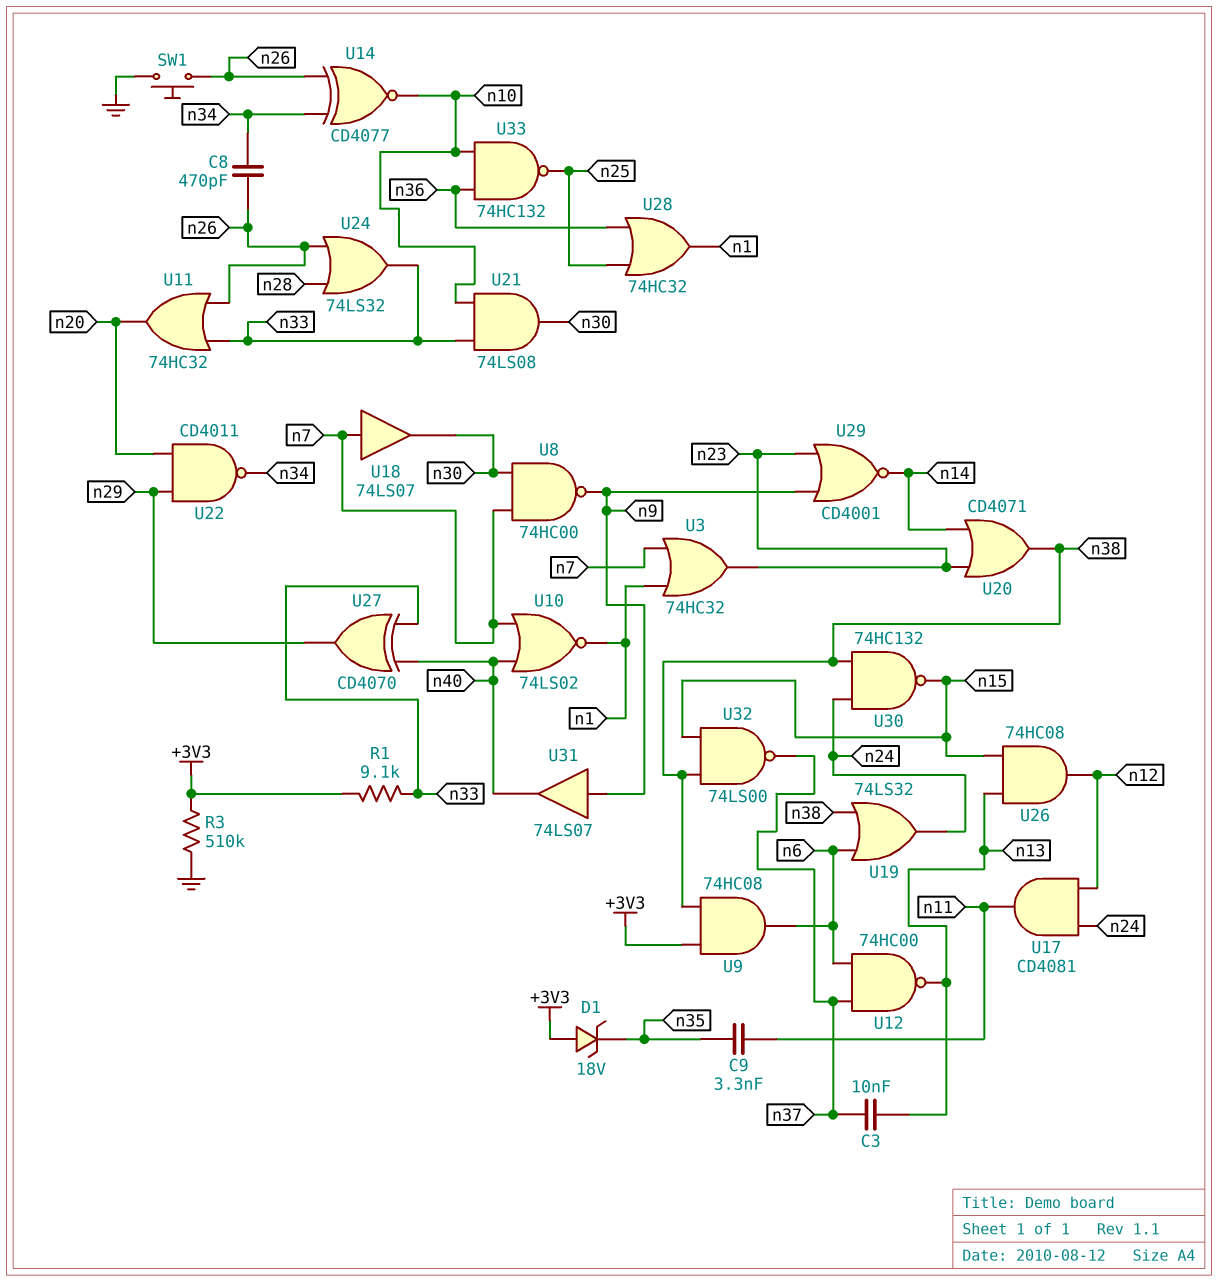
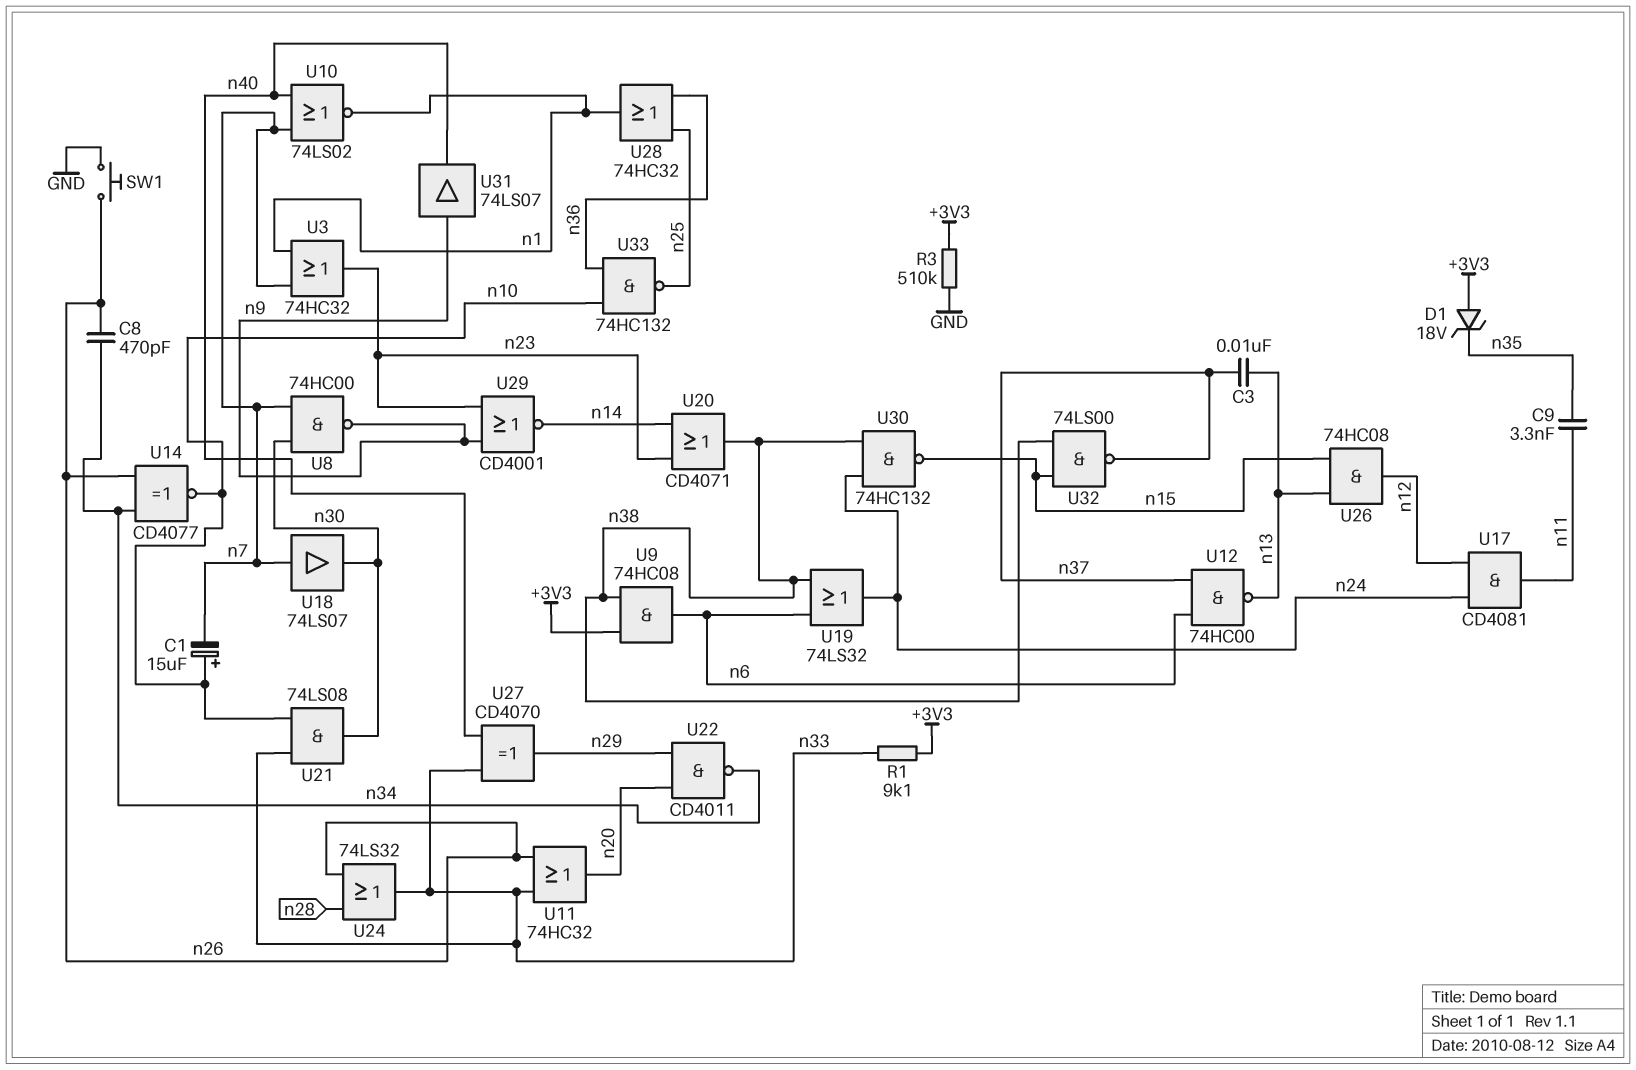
C1: none -> 15uF (plus n10, minus n7)

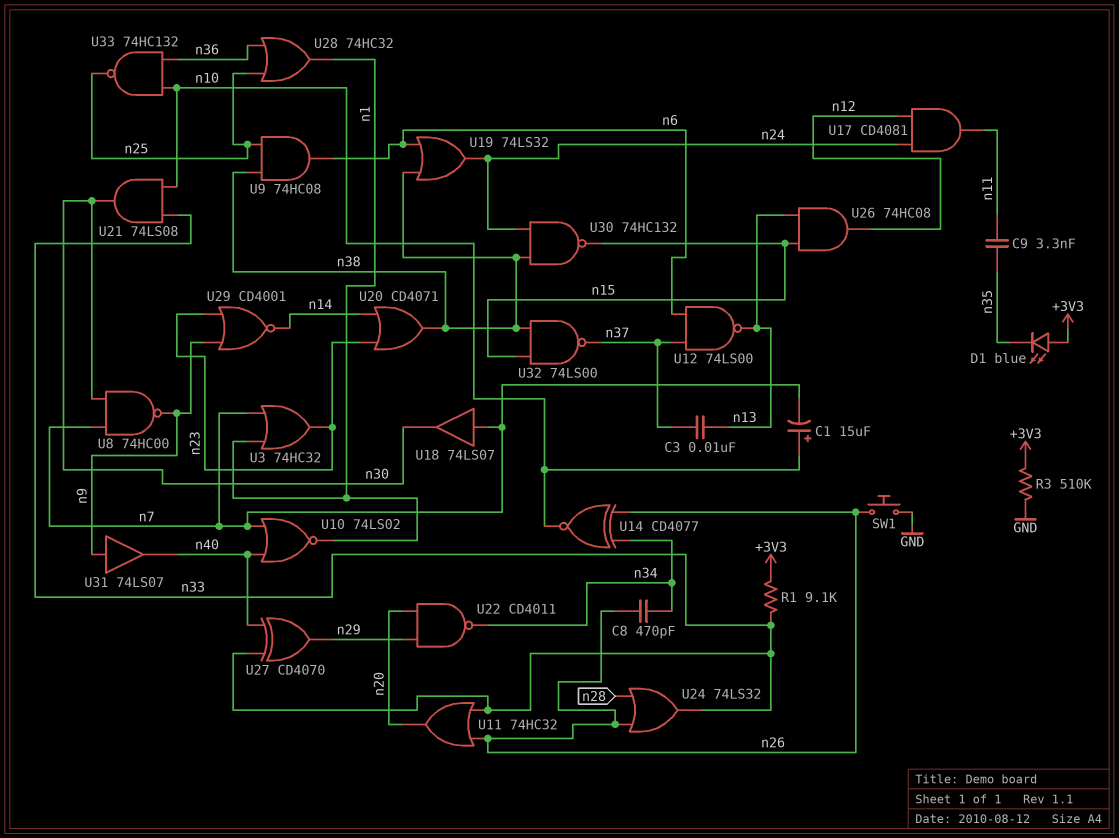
D1: zener 18V (A +3V3, K n35) -> LED blue (A +3V3, K n35)
U9: AND 74HC08 (in +3V3, in n38, out n6) -> AND 74HC08 (in n25, in n38, out n6)
U12: NAND 74HC00 (in n6, in n37, out n13) -> NAND 74LS00 (in n6, in n37, out n13)

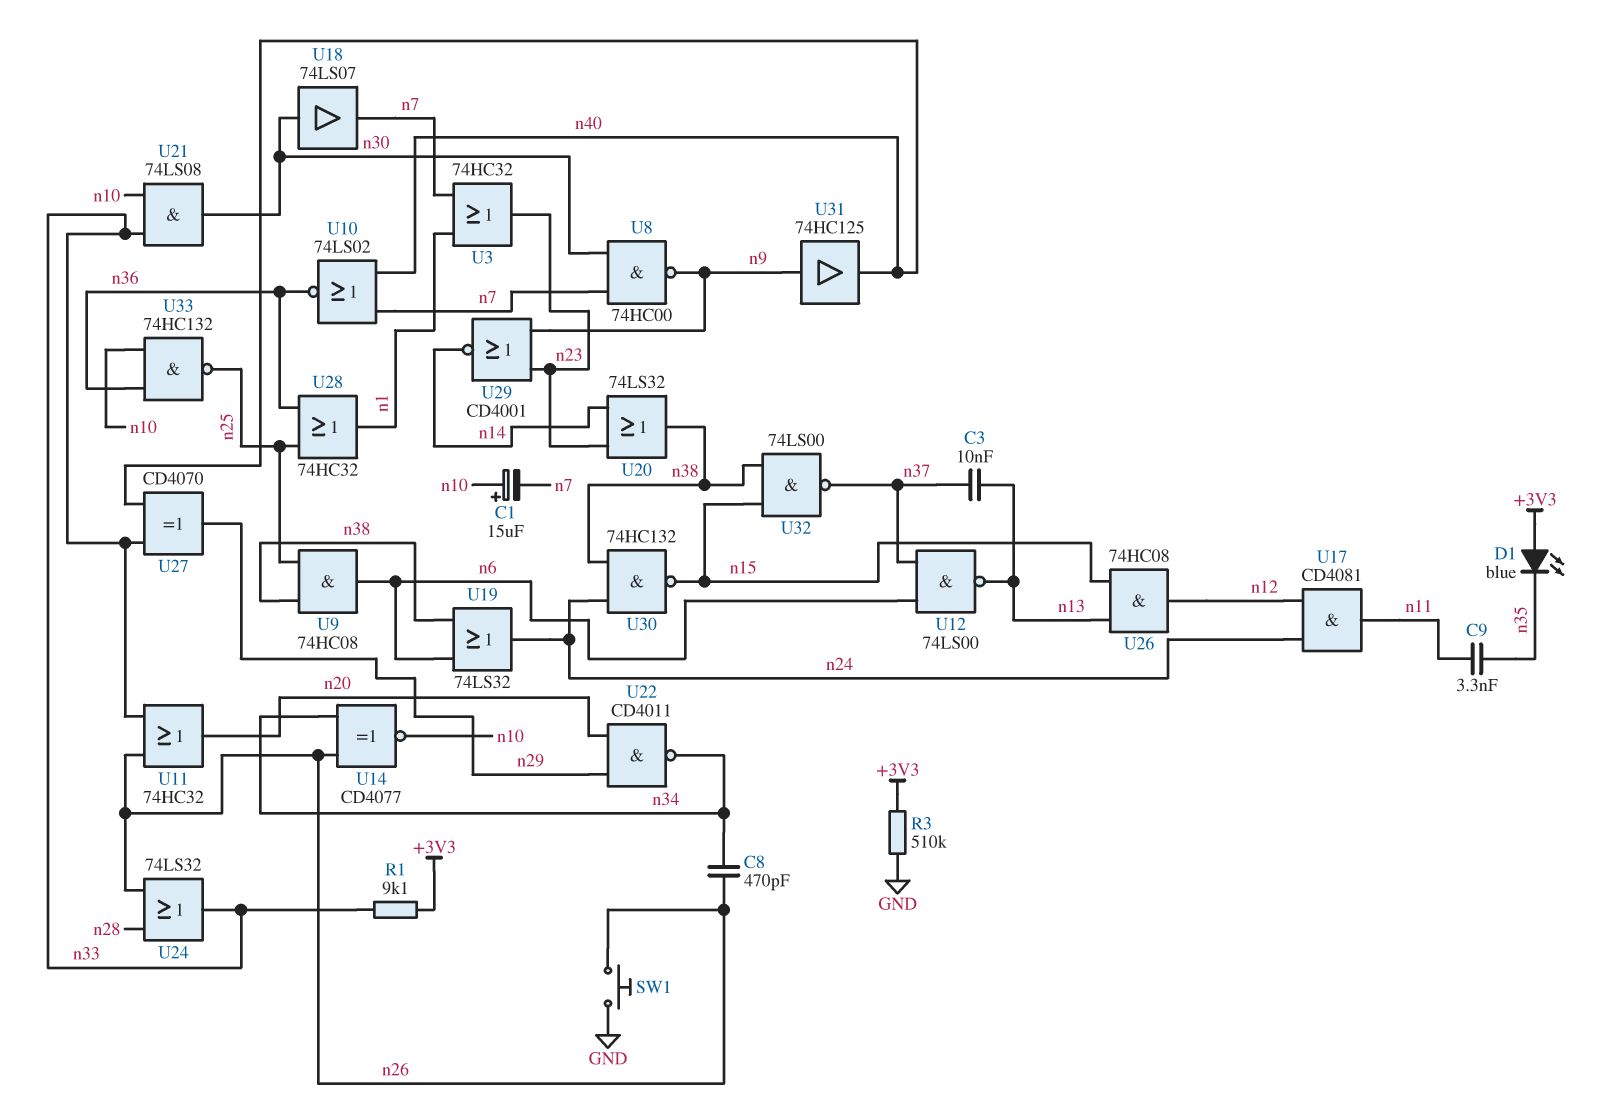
U10: NOR 74LS02 (in n7, in n40, out n1) -> NOR 74LS02 (in n7, in n40, out n36)
U18: buffer 74LS07 (in n7, out n30) -> buffer 74LS07 (in n30, out n7)
U20: OR CD4071 (in n14, in n23, out n38) -> OR 74LS32 (in n14, in n23, out n38)
U31: buffer 74LS07 (in n9, out n40) -> buffer 74HC125 (in n9, out n40)

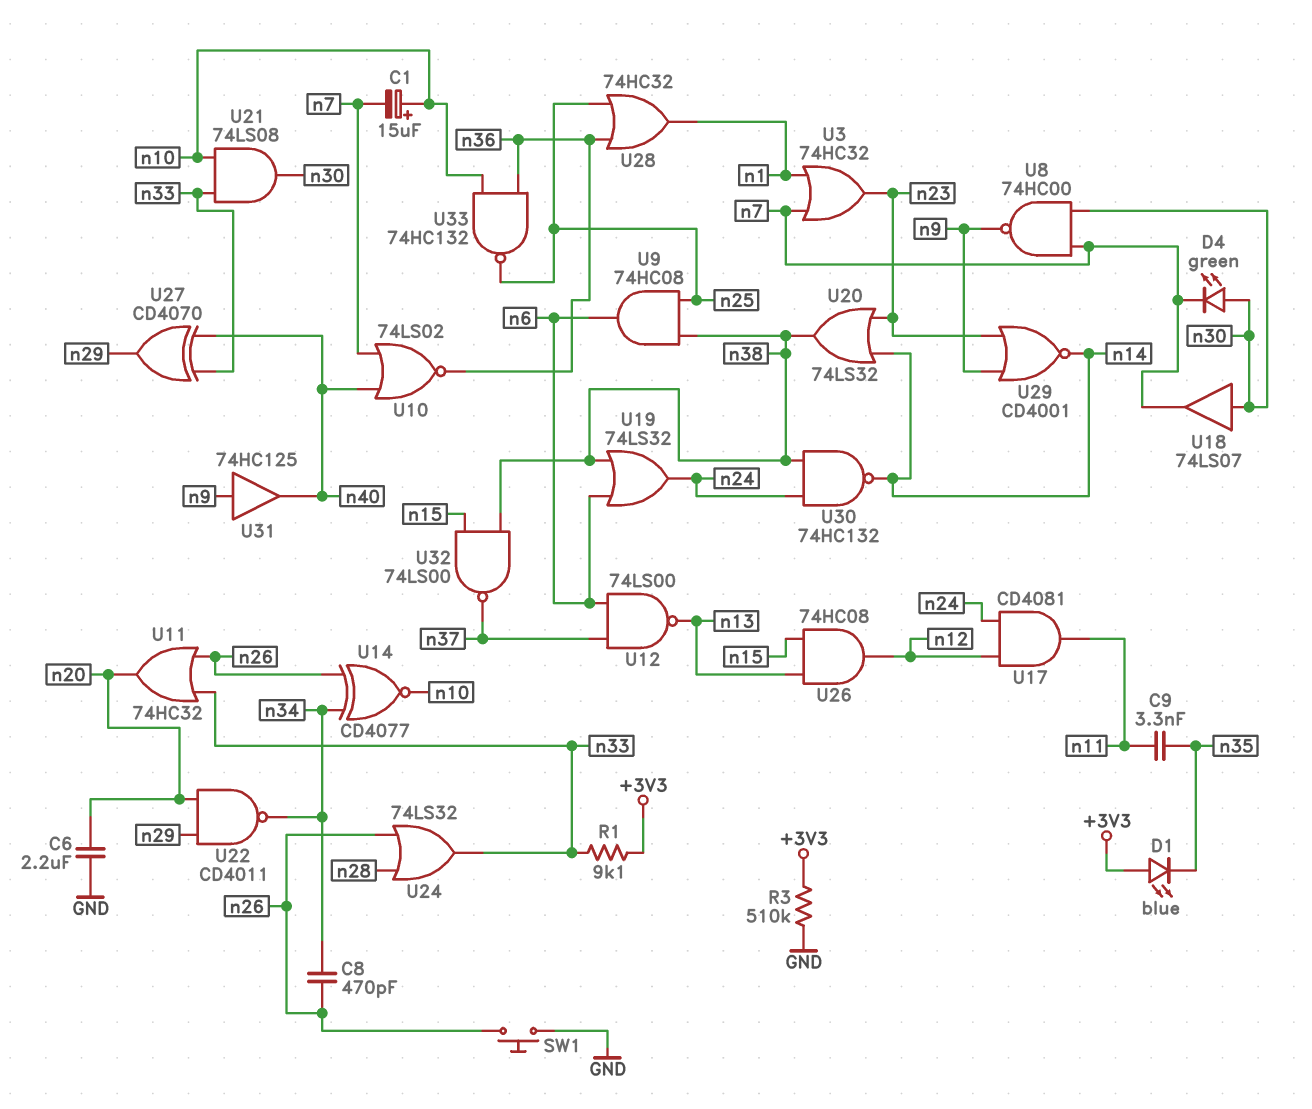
C3: 10nF (n13, n37) -> none
C6: none -> 2.2uF (GND, n20)
D4: none -> LED green (A n30, K n7)
U30: NAND 74HC132 (in n24, in n38, out n15) -> NAND 74HC132 (in n24, in n38, out n14)

